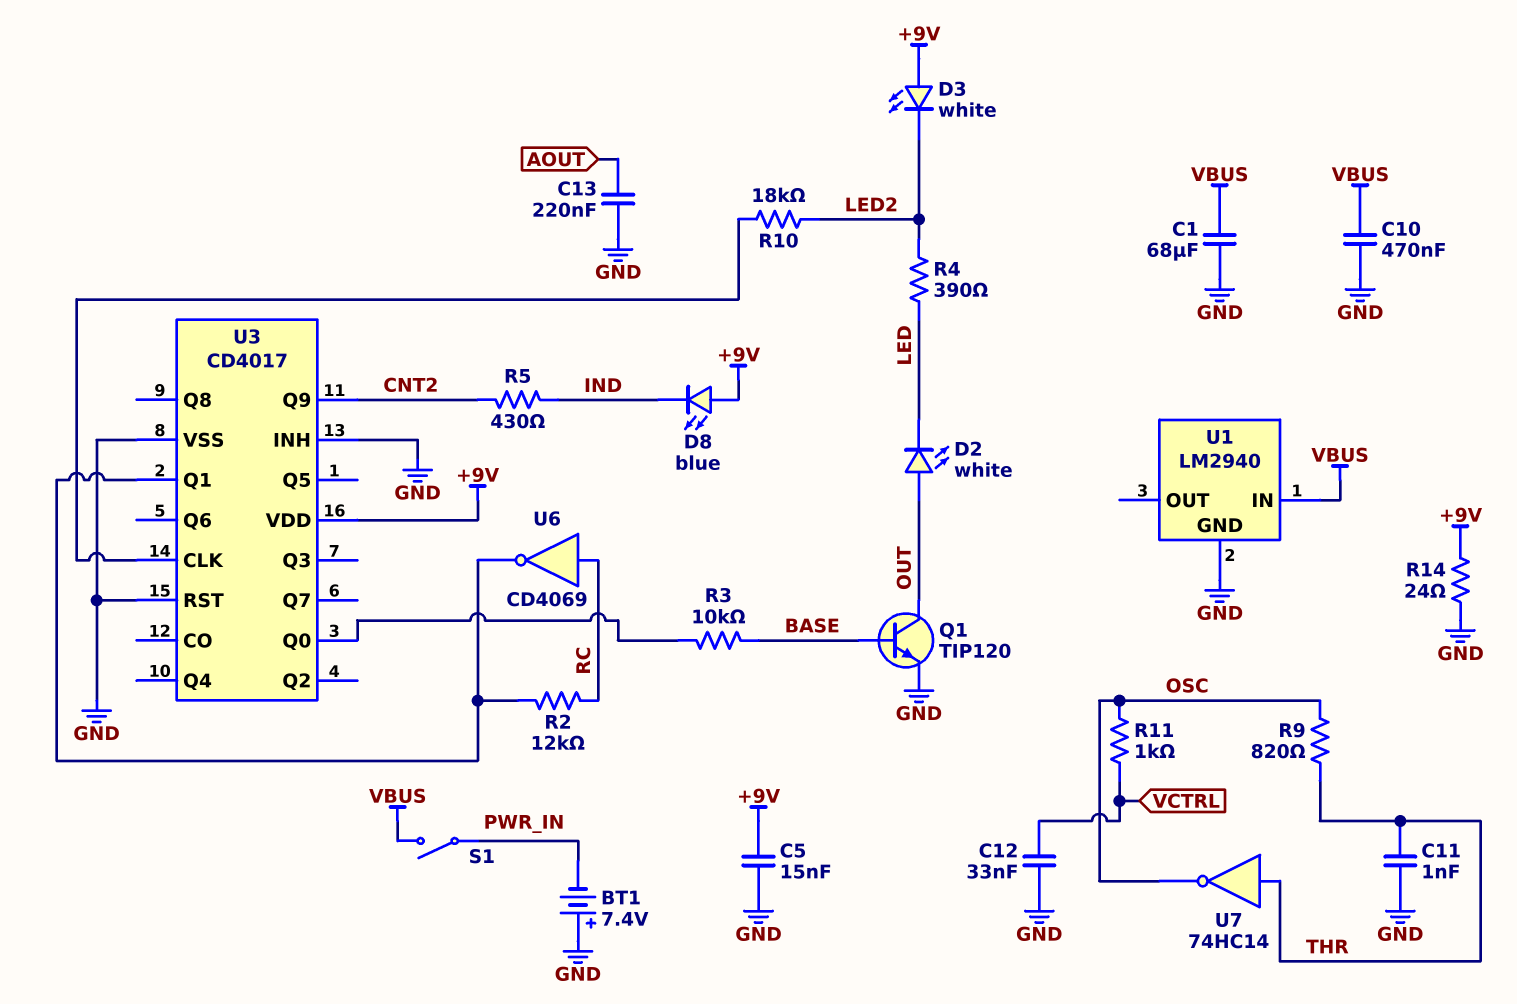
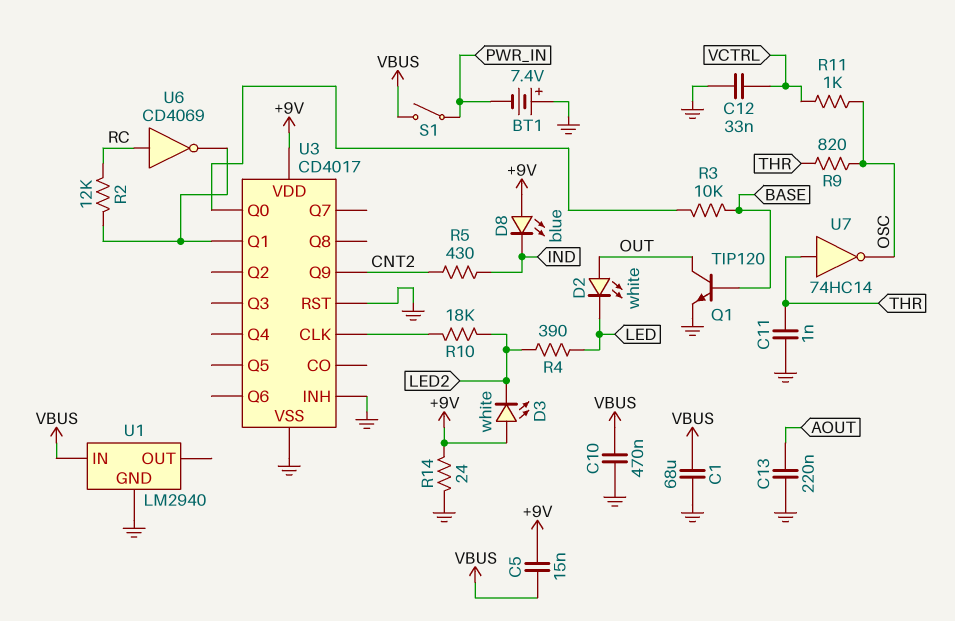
C5: 15nF (+9V, GND) -> 15nF (+9V, VBUS)

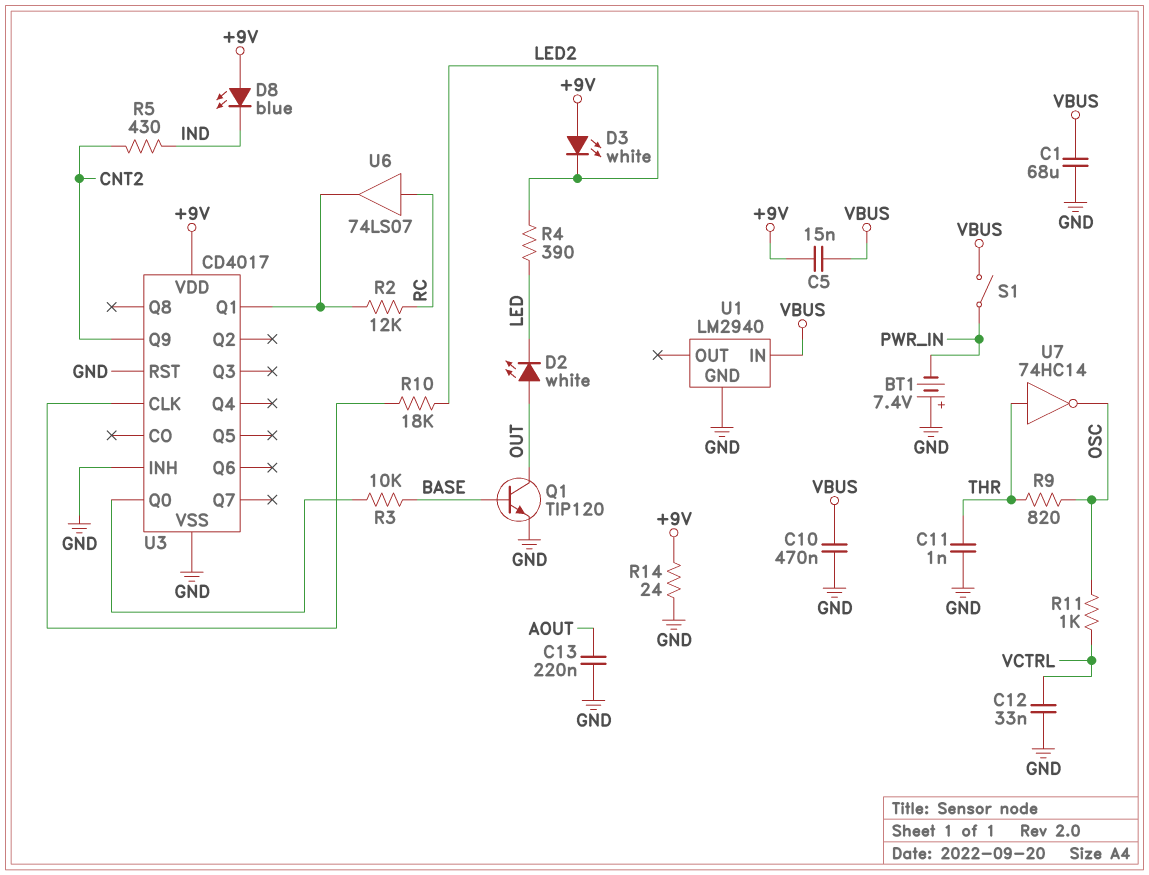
U6: NOT CD4069 (in RC, out U3/Q1) -> buffer 74LS07 (in RC, out U3/Q1)

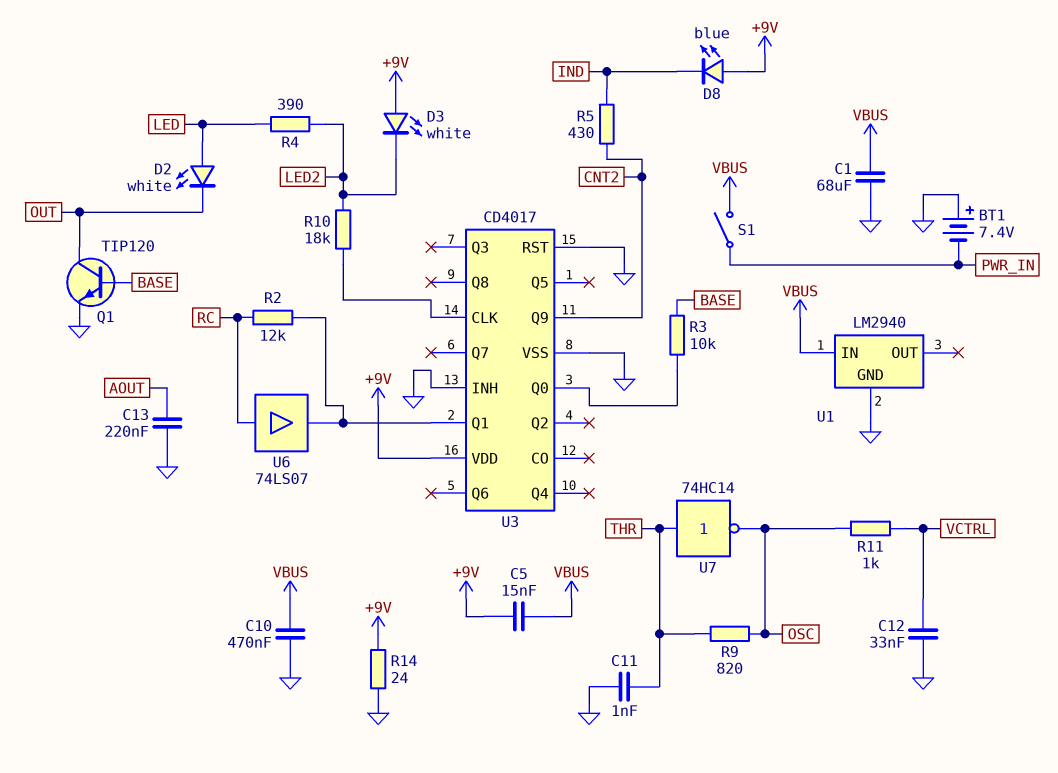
D2: LED white (A OUT, K LED) -> LED white (A LED, K OUT)

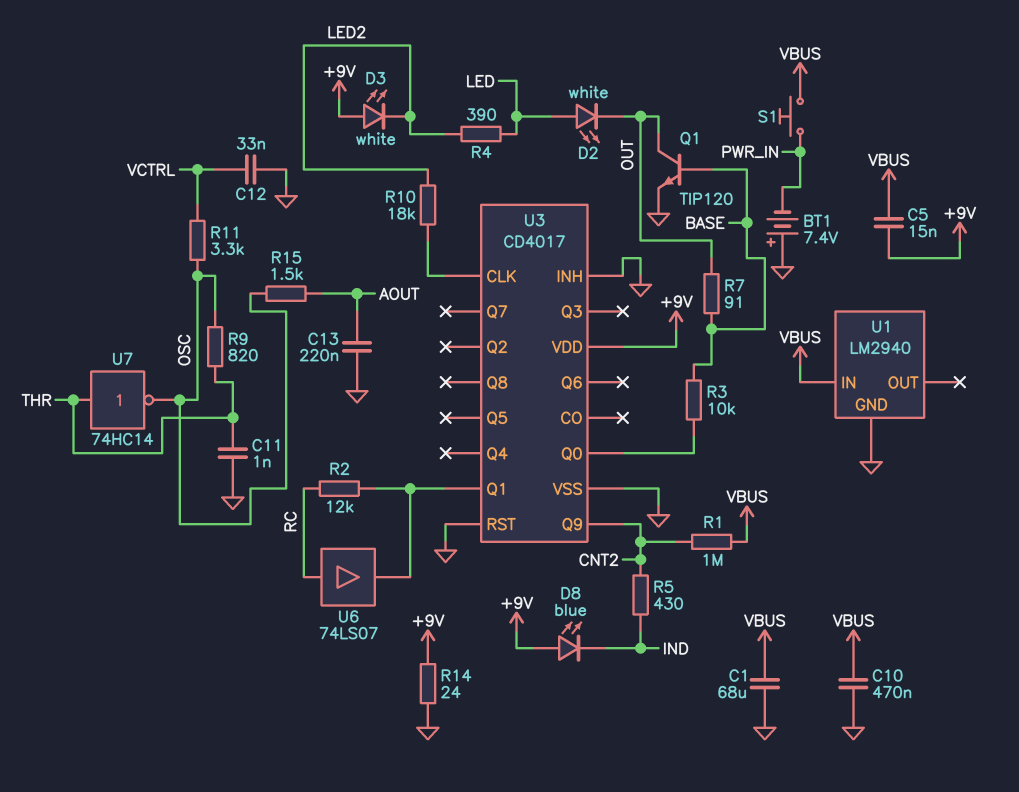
R1: none -> 1M (CNT2, VBUS)
R7: none -> 91 (BASE, OUT)
R11: 1k (OSC, VCTRL) -> 3.3k (OSC, VCTRL)
R15: none -> 1.5k (AOUT, OSC)
S1: switch (PWR_IN, VBUS) -> button (PWR_IN, VBUS)

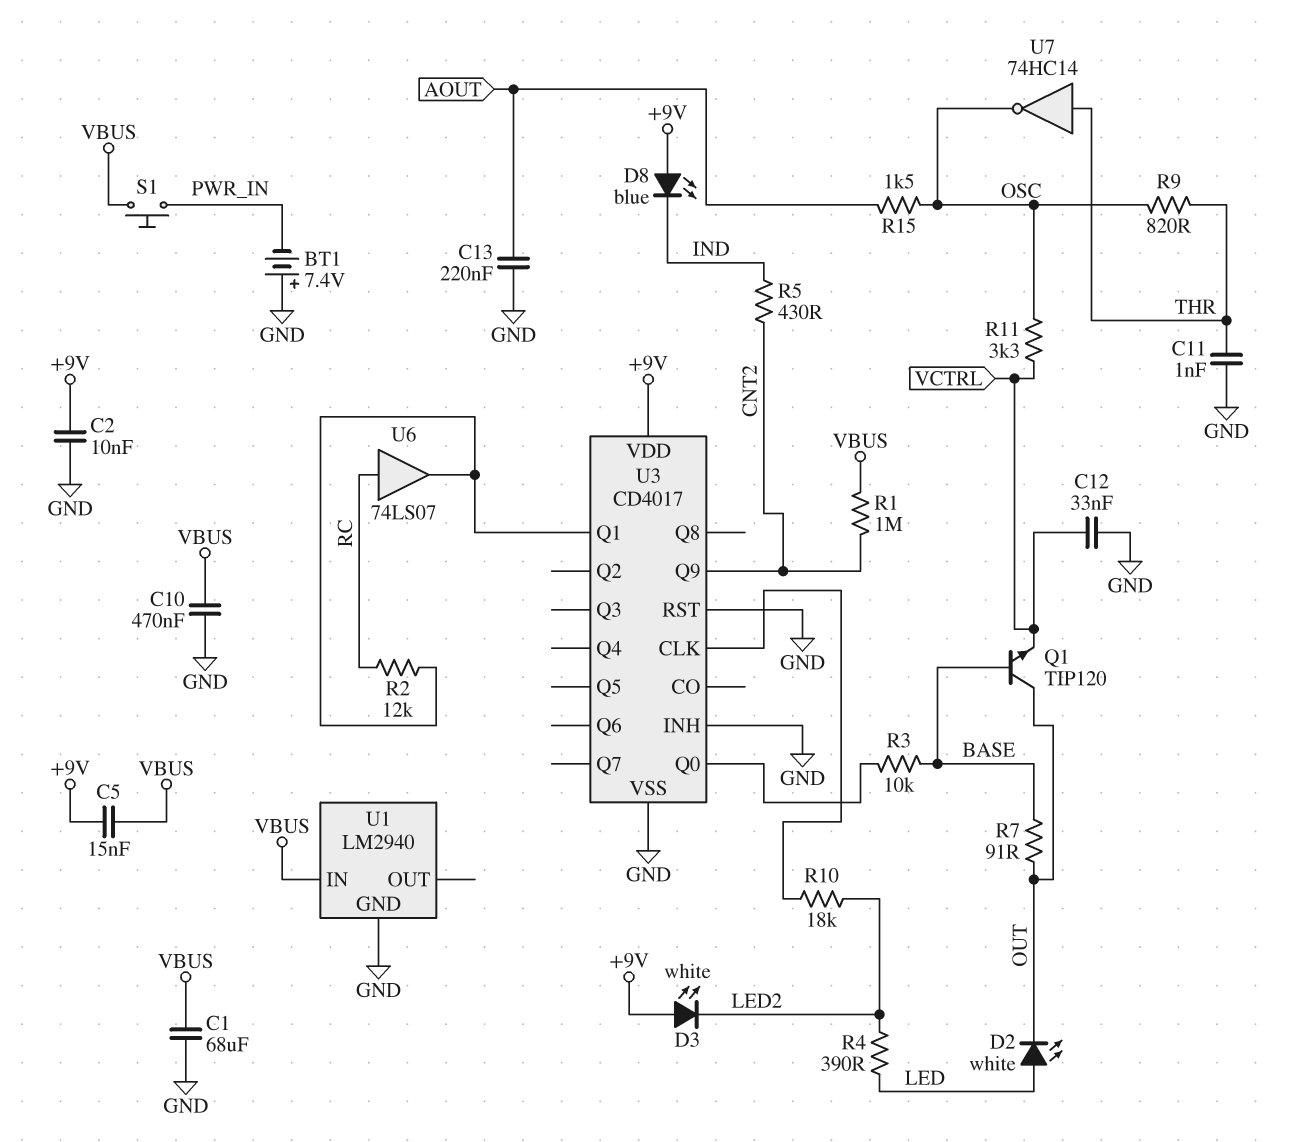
C2: none -> 10nF (+9V, GND)
Q1: NPN TIP120 (B BASE, C OUT, E GND) -> NPN TIP120 (B BASE, C OUT, E VCTRL)
R14: 24 (+9V, GND) -> none

